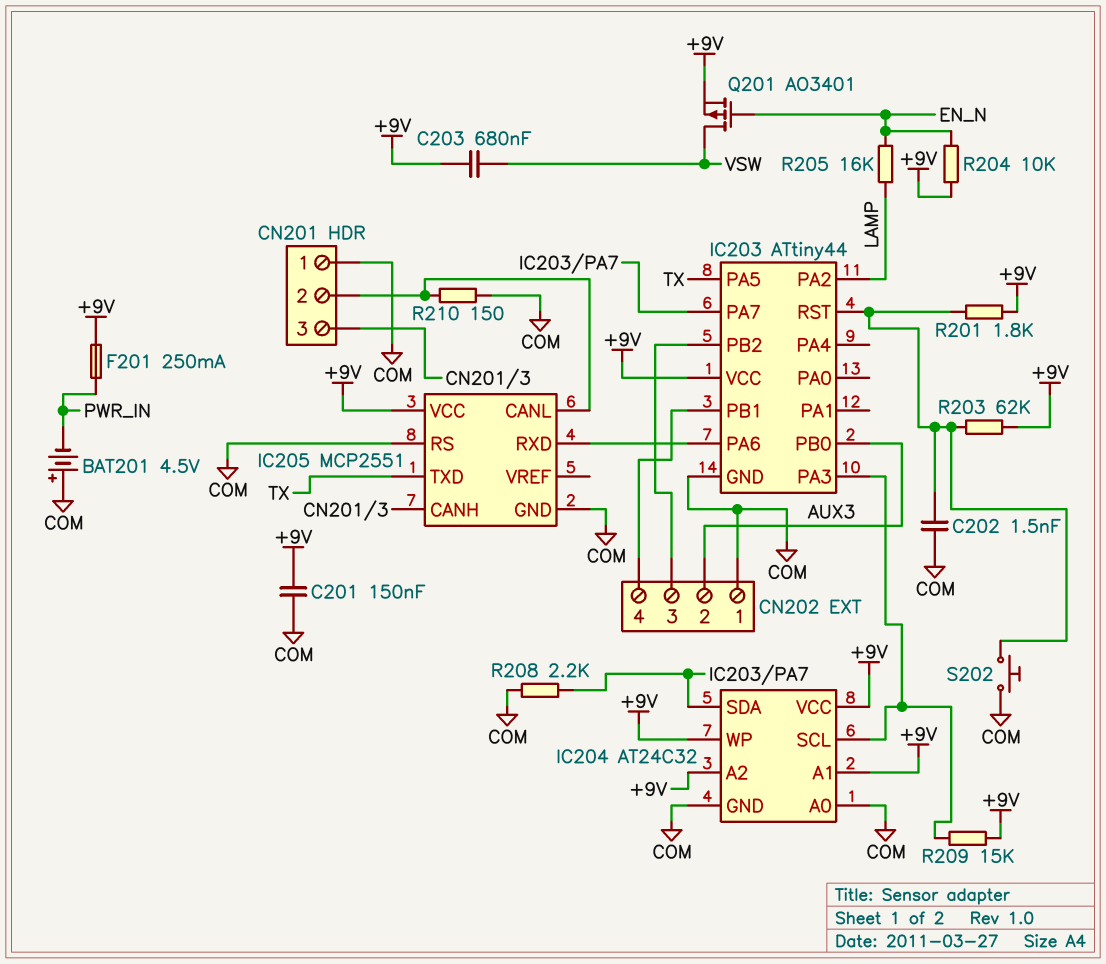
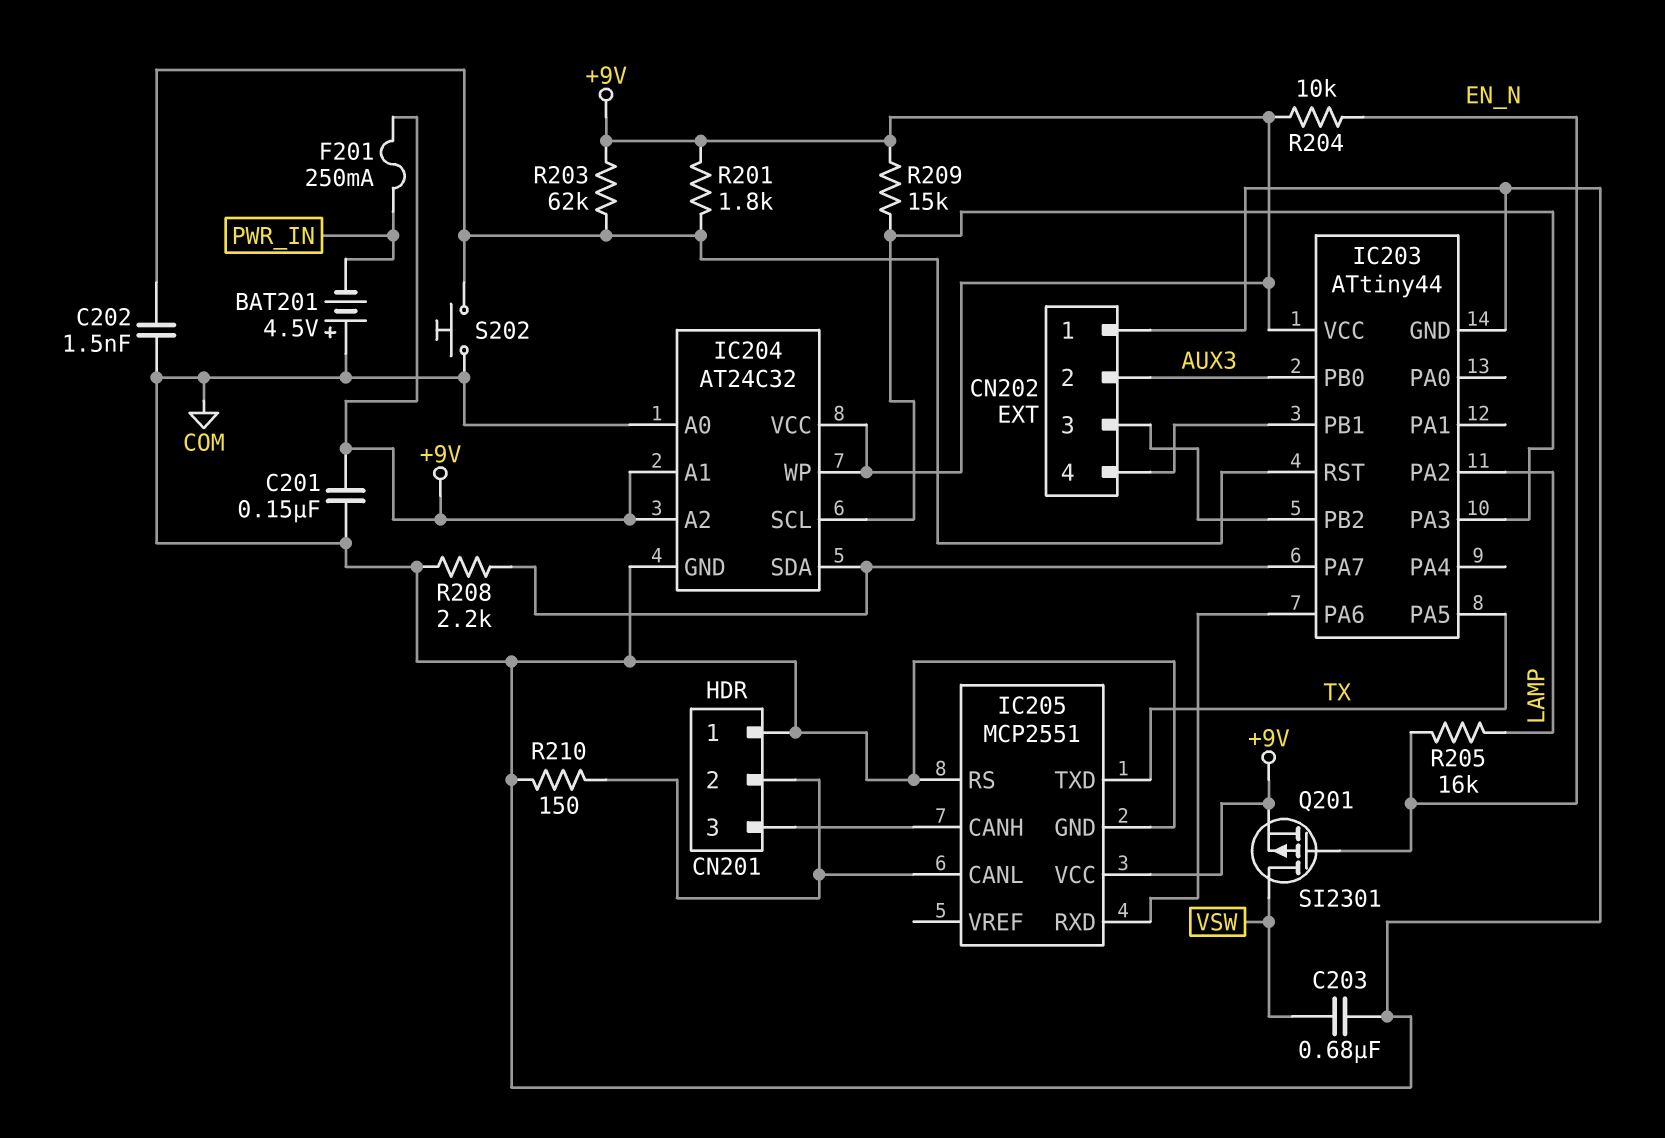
C203: 680nF (+9V, VSW) -> 680nF (COM, VSW)
Q201: PMOS AO3401 (G EN_N, D VSW, S +9V) -> PMOS SI2301 (G EN_N, D VSW, S +9V)

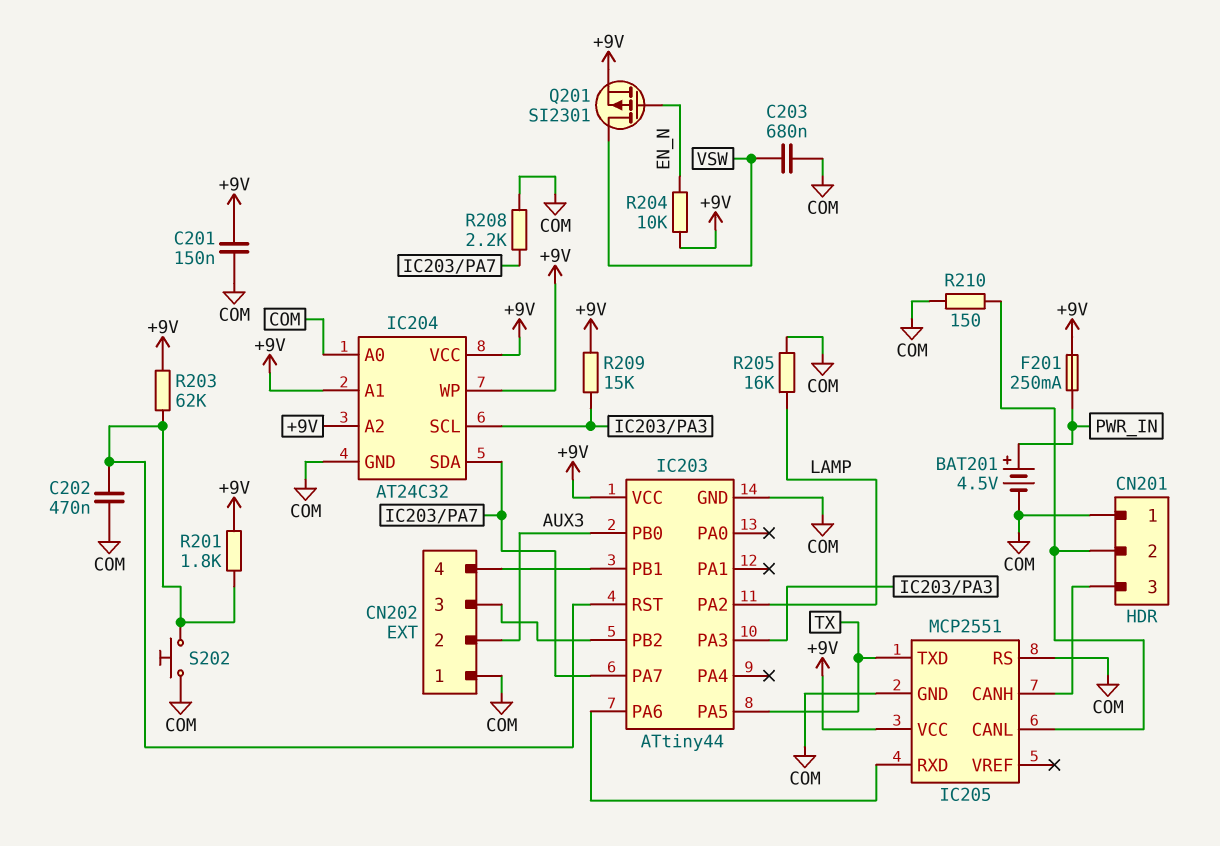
BAT201: 4.5V (plus COM, minus PWR_IN) -> 4.5V (plus PWR_IN, minus COM)
C202: 1.5nF (COM, IC203/RST) -> 470nF (COM, IC203/RST)
R205: 16k (EN_N, LAMP) -> 16k (COM, LAMP)

